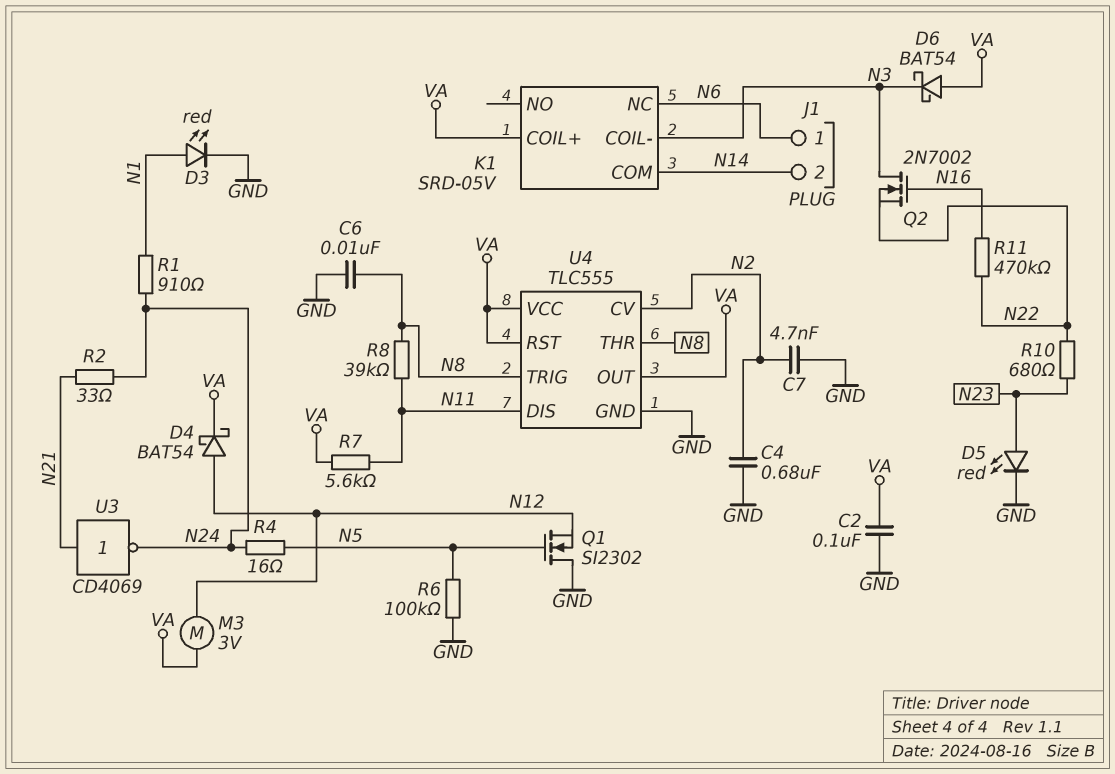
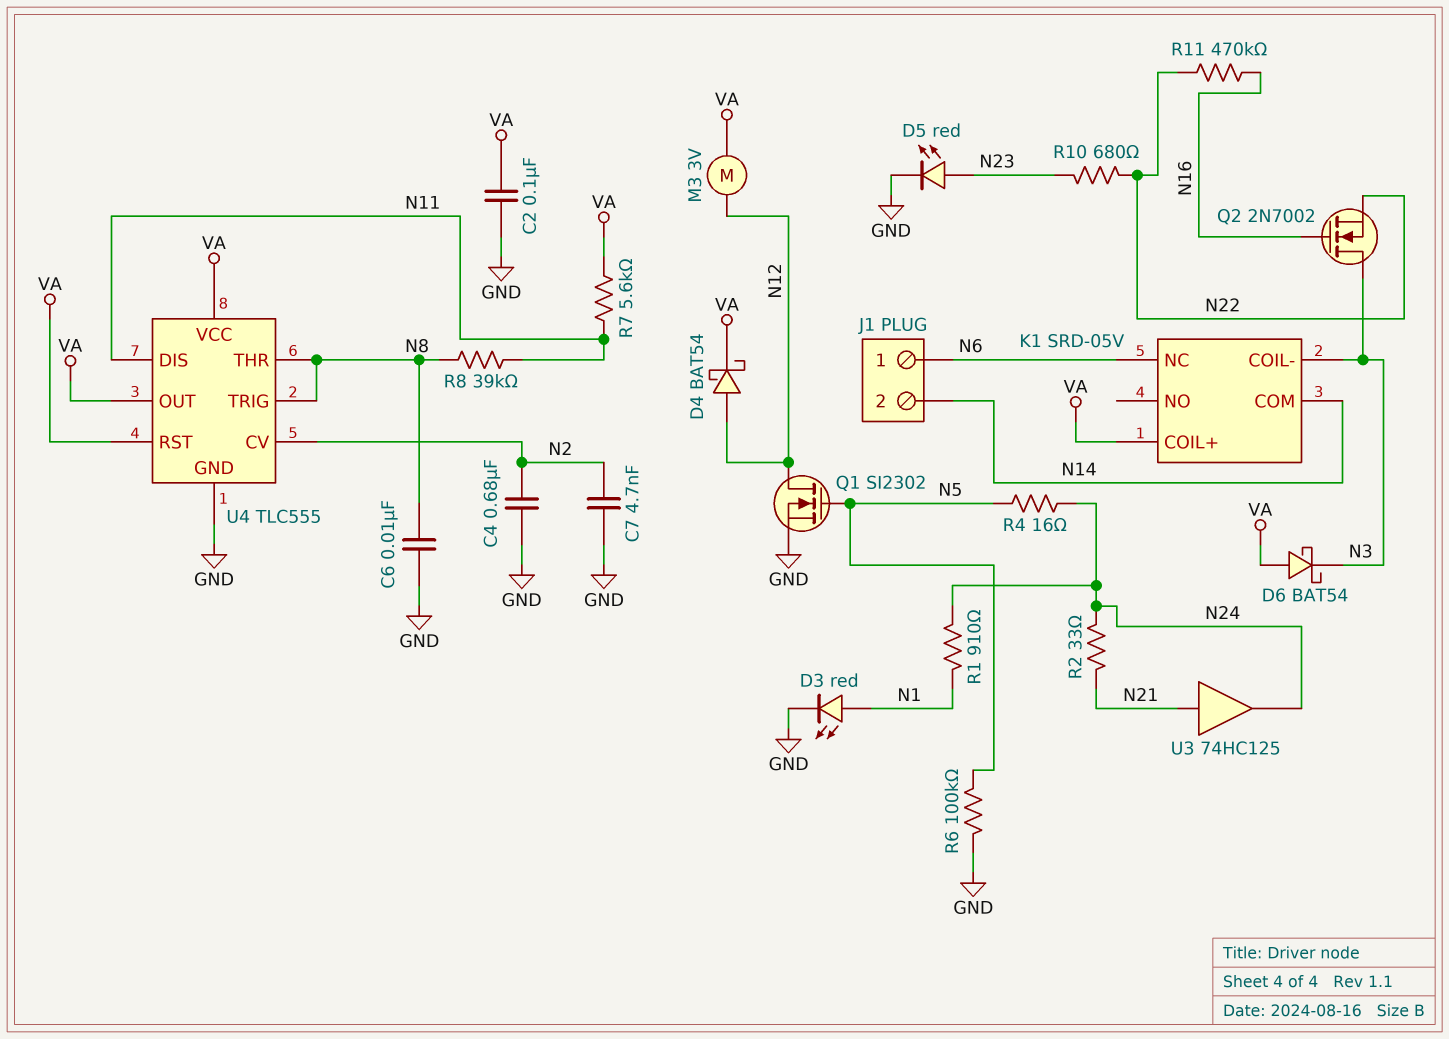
Q1: NMOS SI2302 (G N5, D GND, S N12) -> NMOS SI2302 (G N5, D N12, S GND)
U3: NOT CD4069 (in N21, out N24) -> buffer 74HC125 (in N21, out N24)

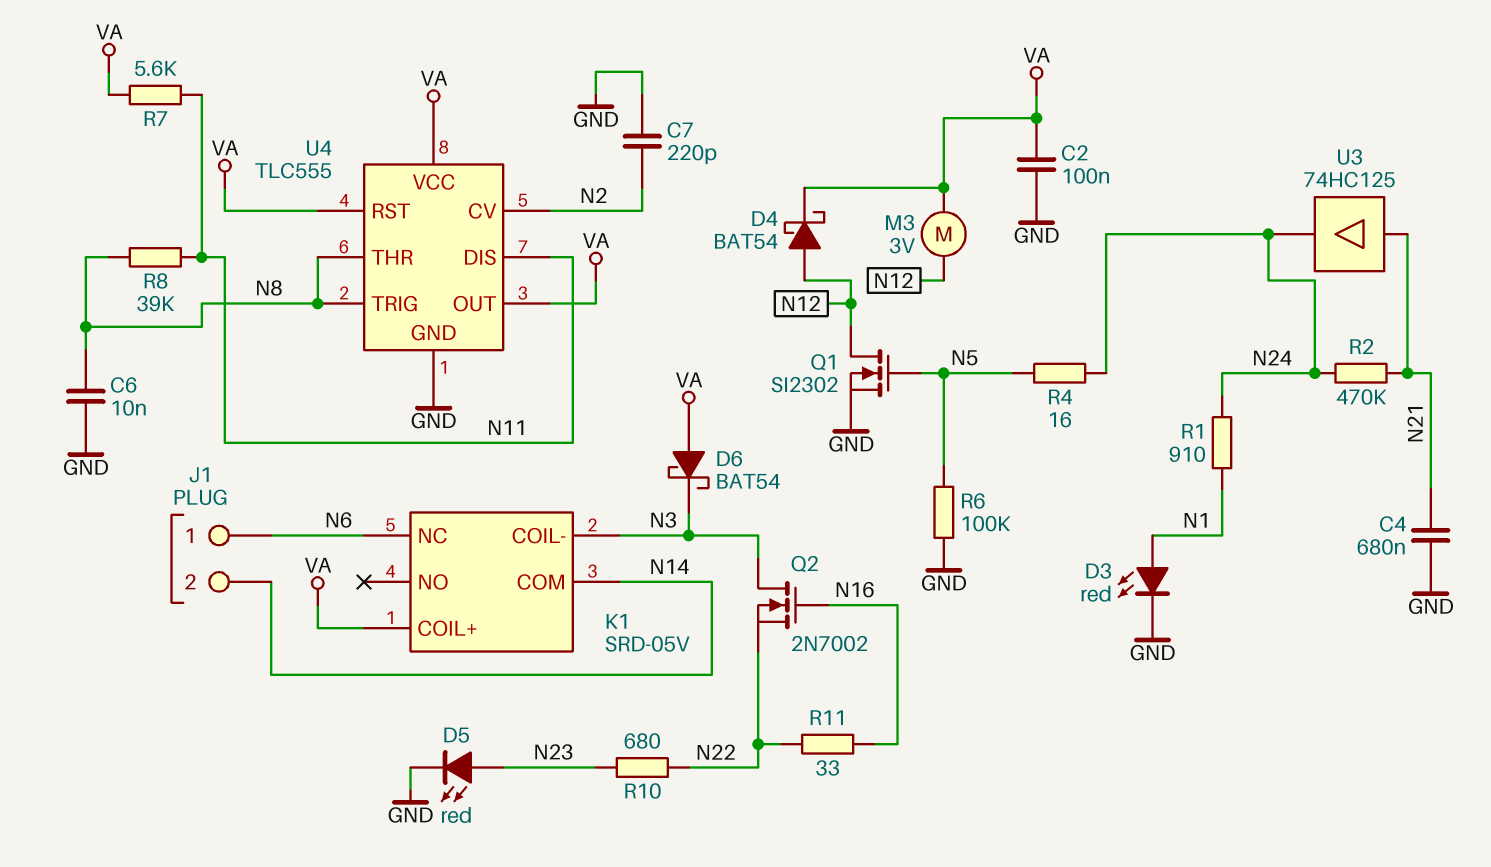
C4: 680nF (GND, N2) -> 680nF (GND, N21)
C7: 4.7nF (GND, N2) -> 220pF (GND, N2)
R2: 33 (N21, N24) -> 470k (N21, N24)
R11: 470k (N16, N22) -> 33 (N16, N22)

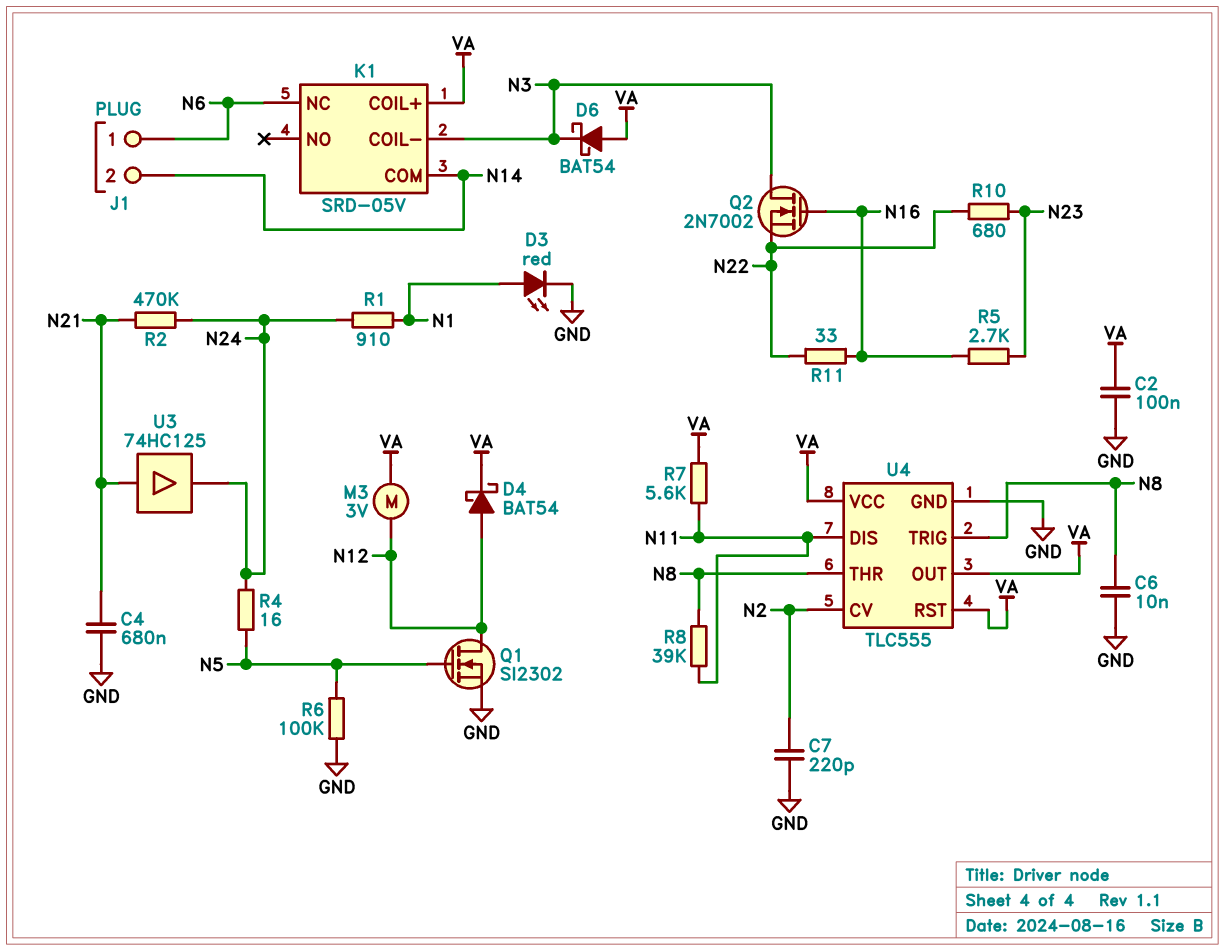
D5: LED red (A N23, K GND) -> none
R5: none -> 2.7k (N16, N23)

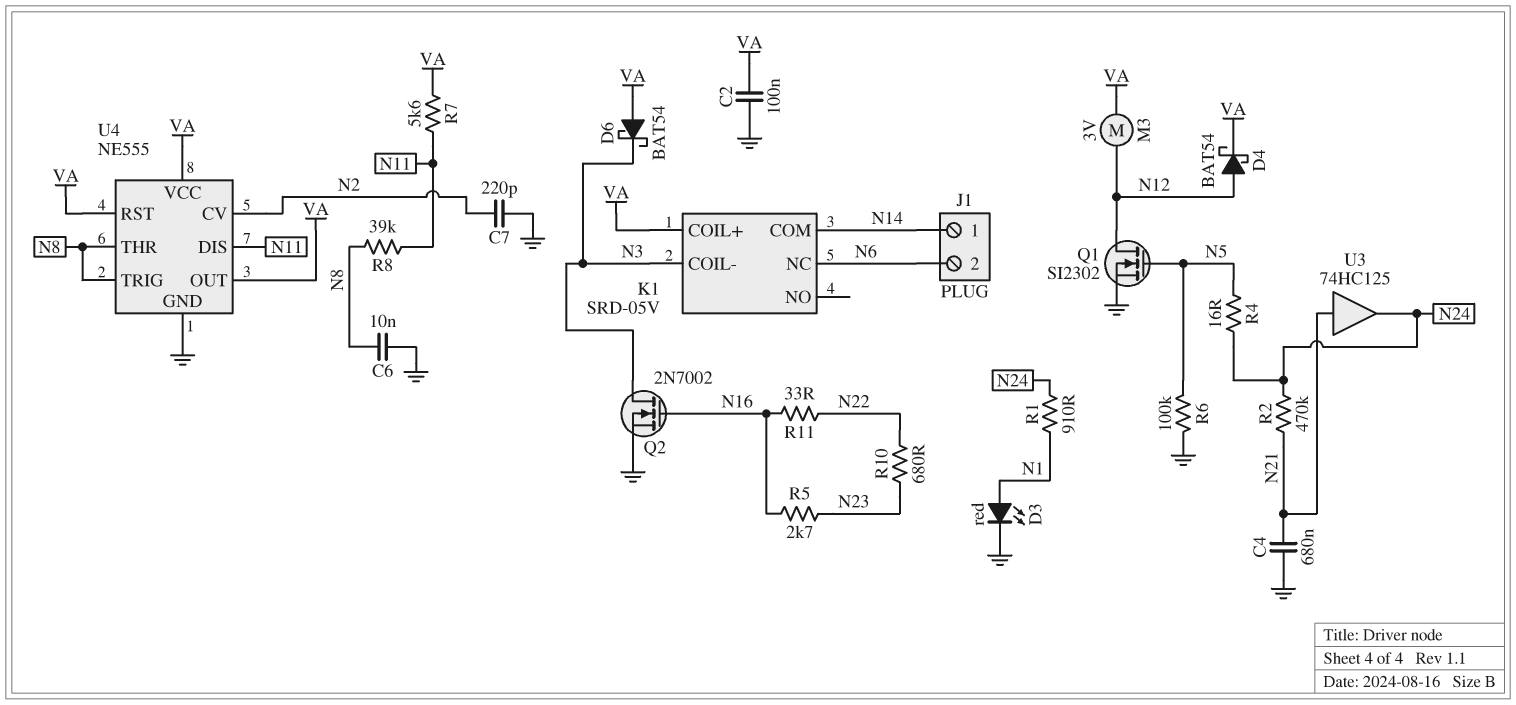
J1 pin 1: N6 -> N14
J1 pin 2: N14 -> N6
Q2: NMOS 2N7002 (G N16, D N3, S N22) -> NMOS 2N7002 (G N16, D N3, S GND)
U4: TLC555 -> NE555

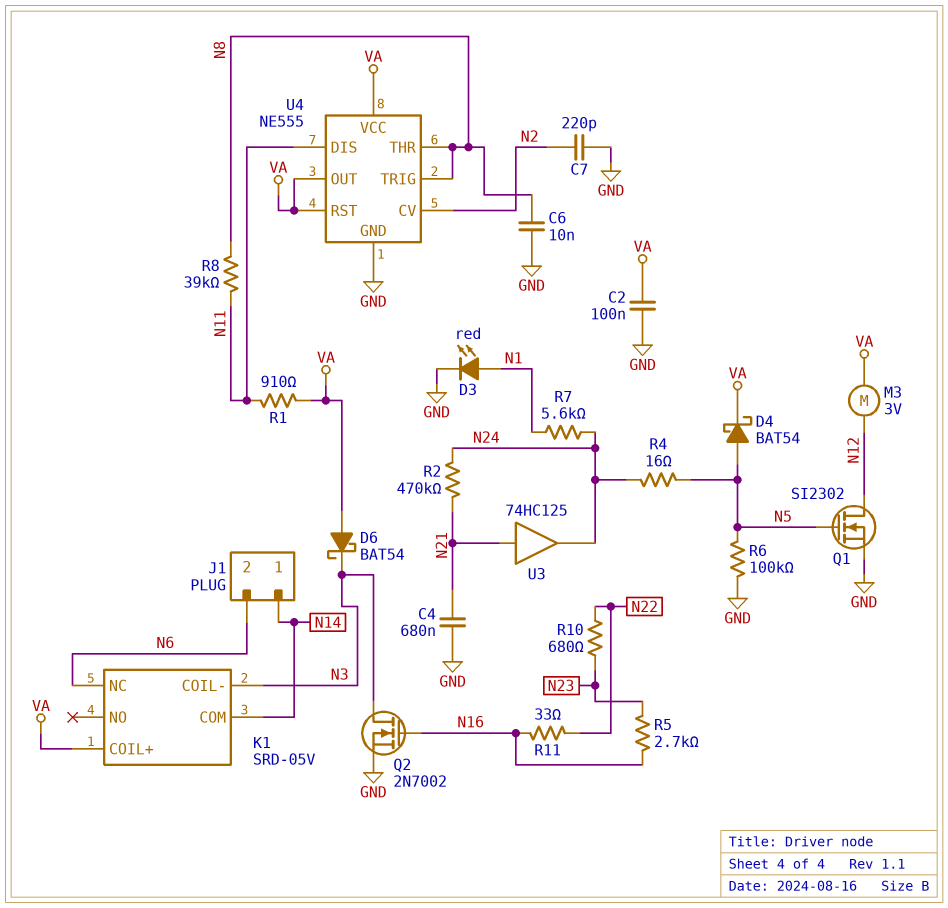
D4: schottky BAT54 (A N12, K VA) -> schottky BAT54 (A N5, K VA)
R1: 910 (N1, N24) -> 910 (N11, VA)
R7: 5.6k (N11, VA) -> 5.6k (N1, N24)

